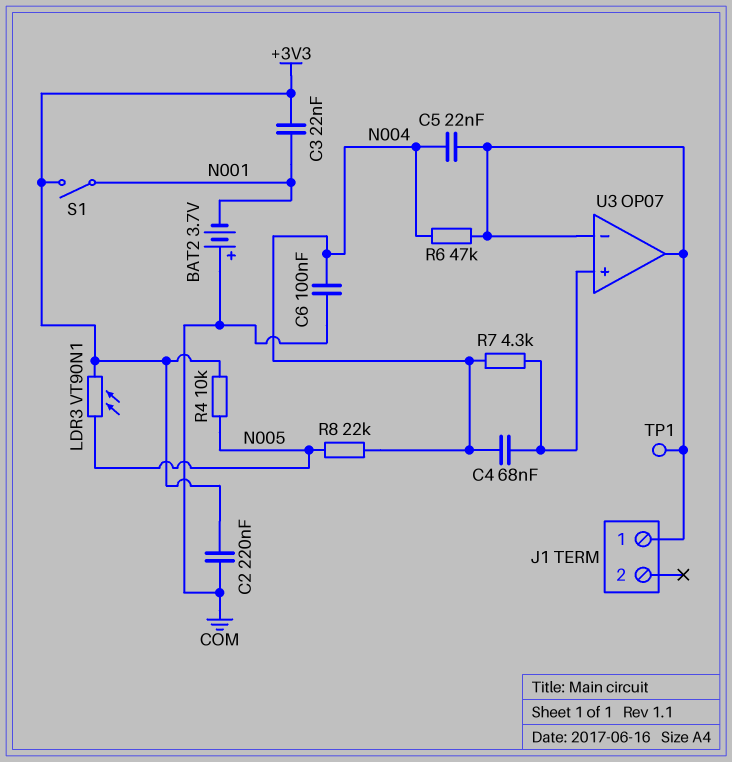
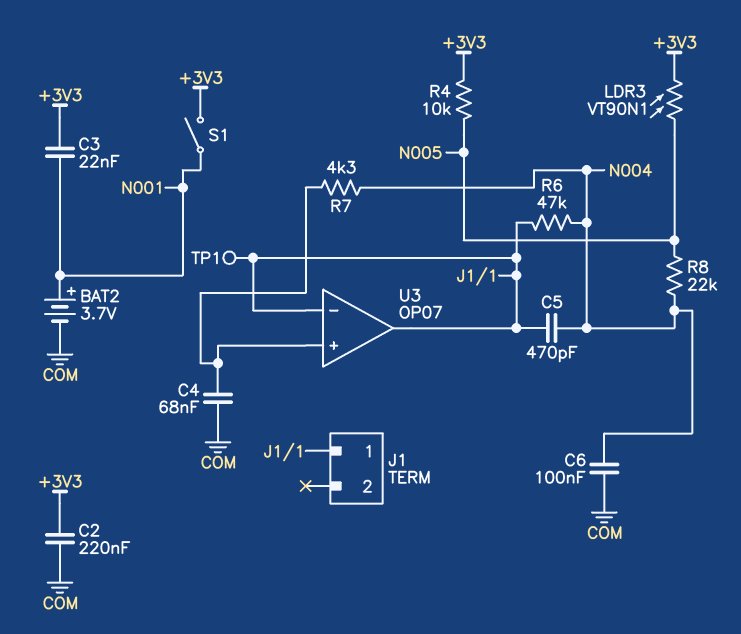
BAT2: 3.7V (plus COM, minus N001) -> 3.7V (plus N001, minus COM)
C4: 68nF (N004, U3/in+) -> 68nF (COM, U3/in+)
C5: 22nF (J1/1, N004) -> 470pF (J1/1, N004)

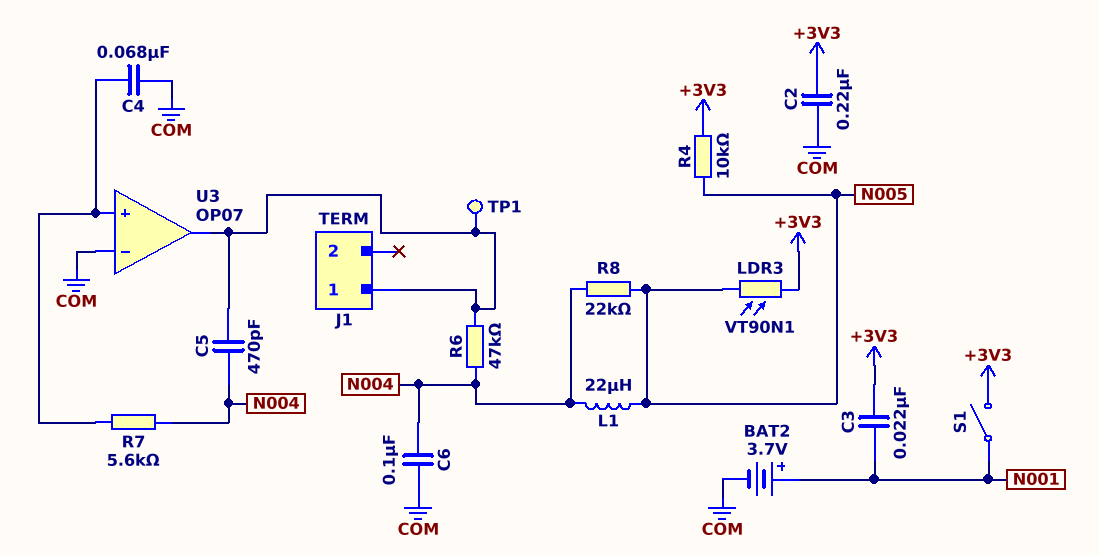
L1: none -> 22uH (N004, N005)
R7: 4.3k (N004, U3/in+) -> 5.6k (N004, U3/in+)
U3 pin in-: J1/1 -> COM

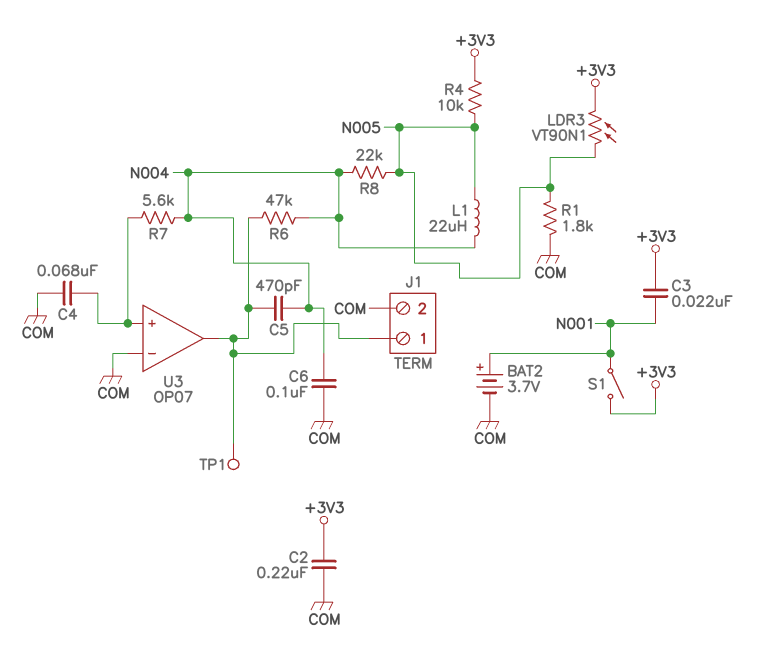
J1 pin 2: none -> COM
R1: none -> 1.8k (COM, N005)

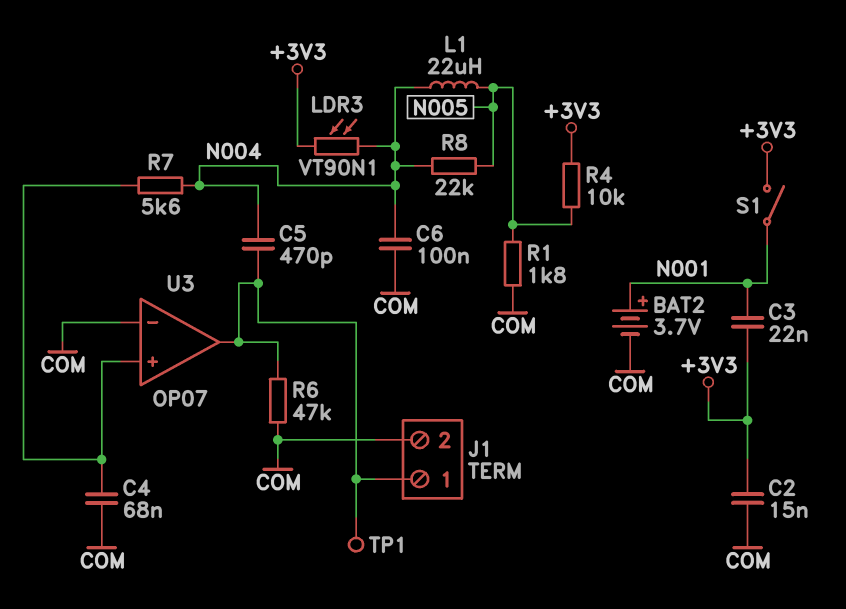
C2: 220nF (+3V3, COM) -> 15nF (+3V3, COM)
LDR3: VT90N1 (+3V3, N005) -> VT90N1 (+3V3, N004)
R6: 47k (J1/1, N004) -> 47k (COM, J1/1)

